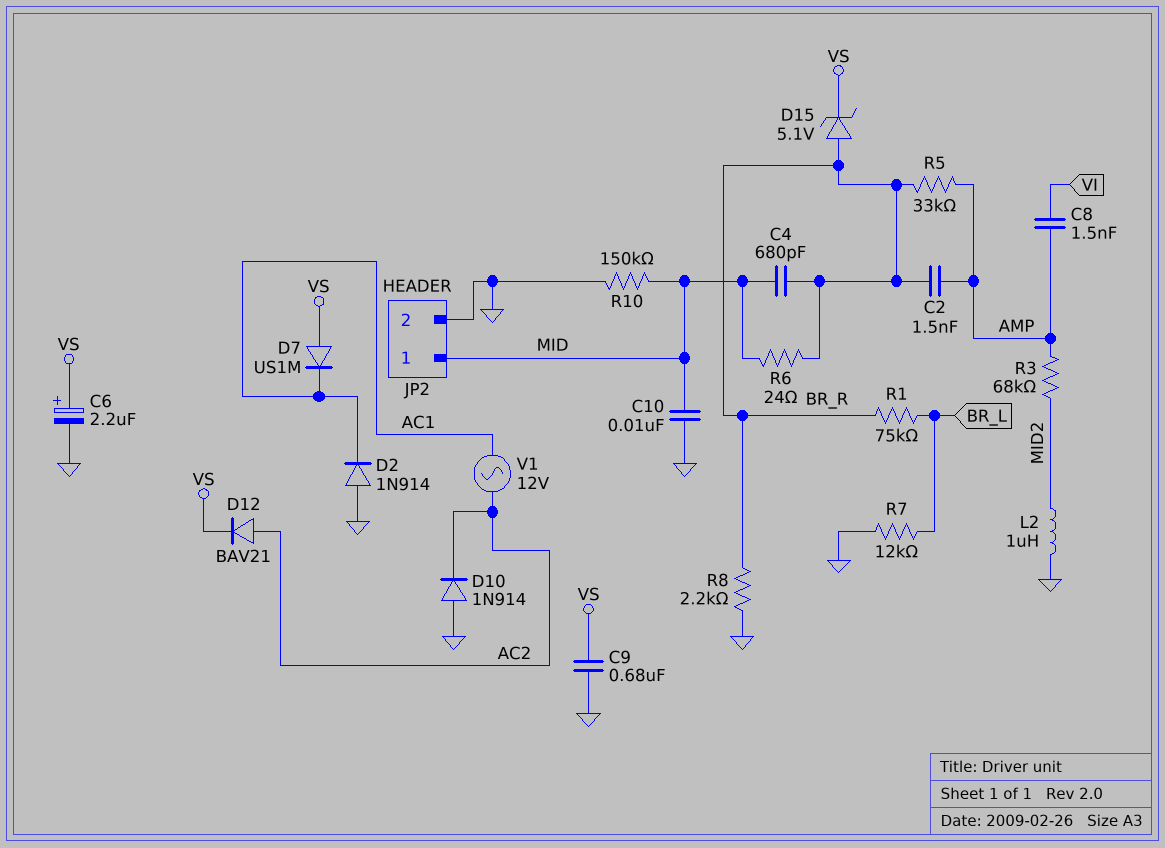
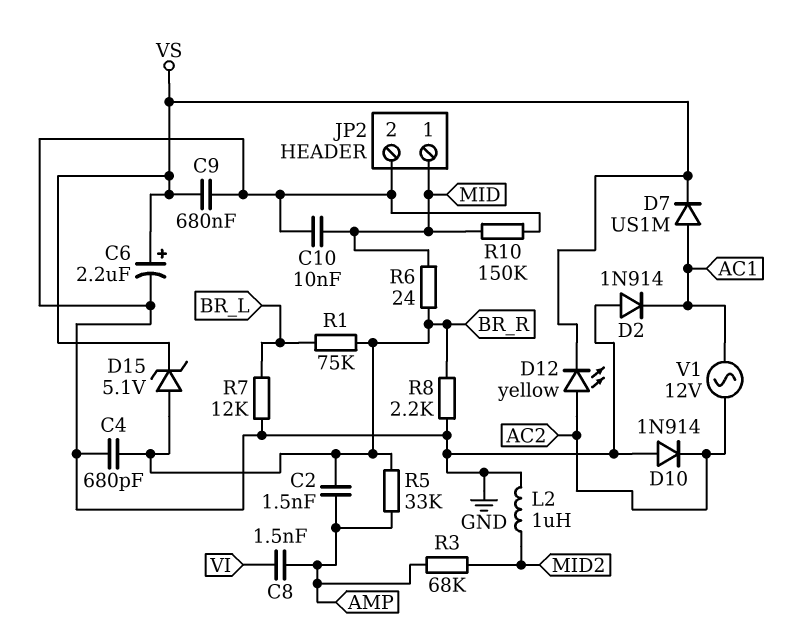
C4: 680pF (BR_R, MID) -> 680pF (BR_R, GND)
D7: diode US1M (A VS, K AC1) -> diode US1M (A AC1, K VS)
D12: diode BAV21 (A AC2, K VS) -> LED yellow (A AC2, K VS)

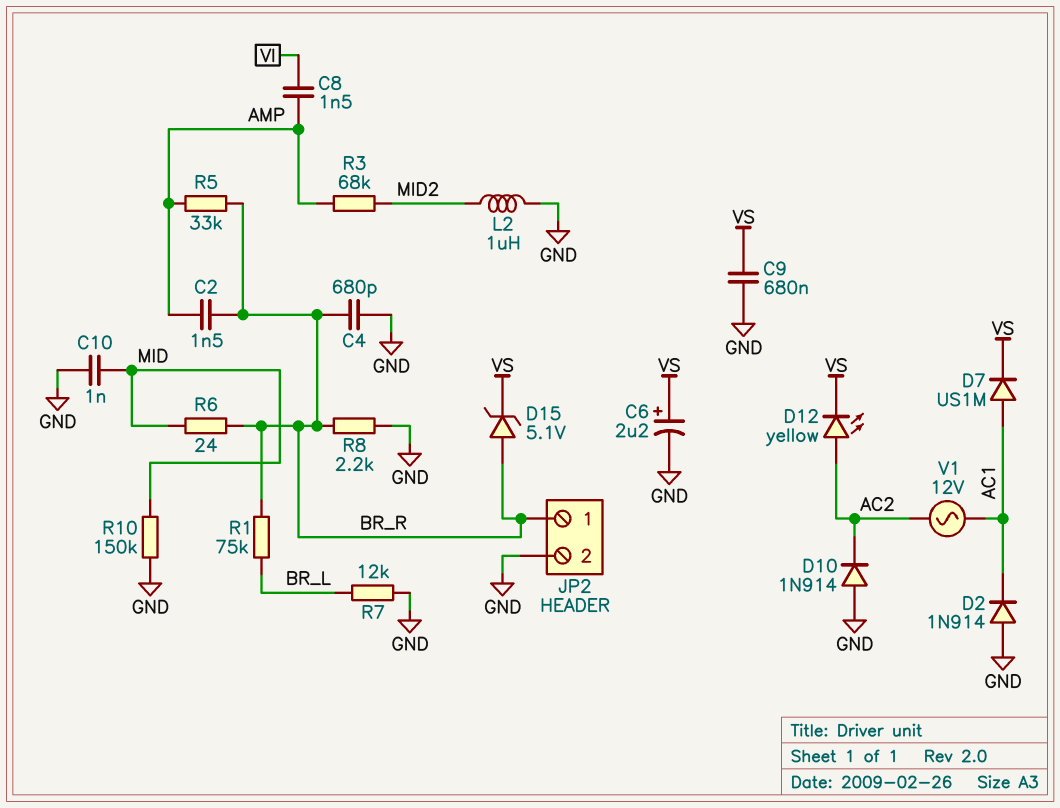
C10: 10nF (GND, MID) -> 1nF (GND, MID)
JP2 pin 1: MID -> BR_R

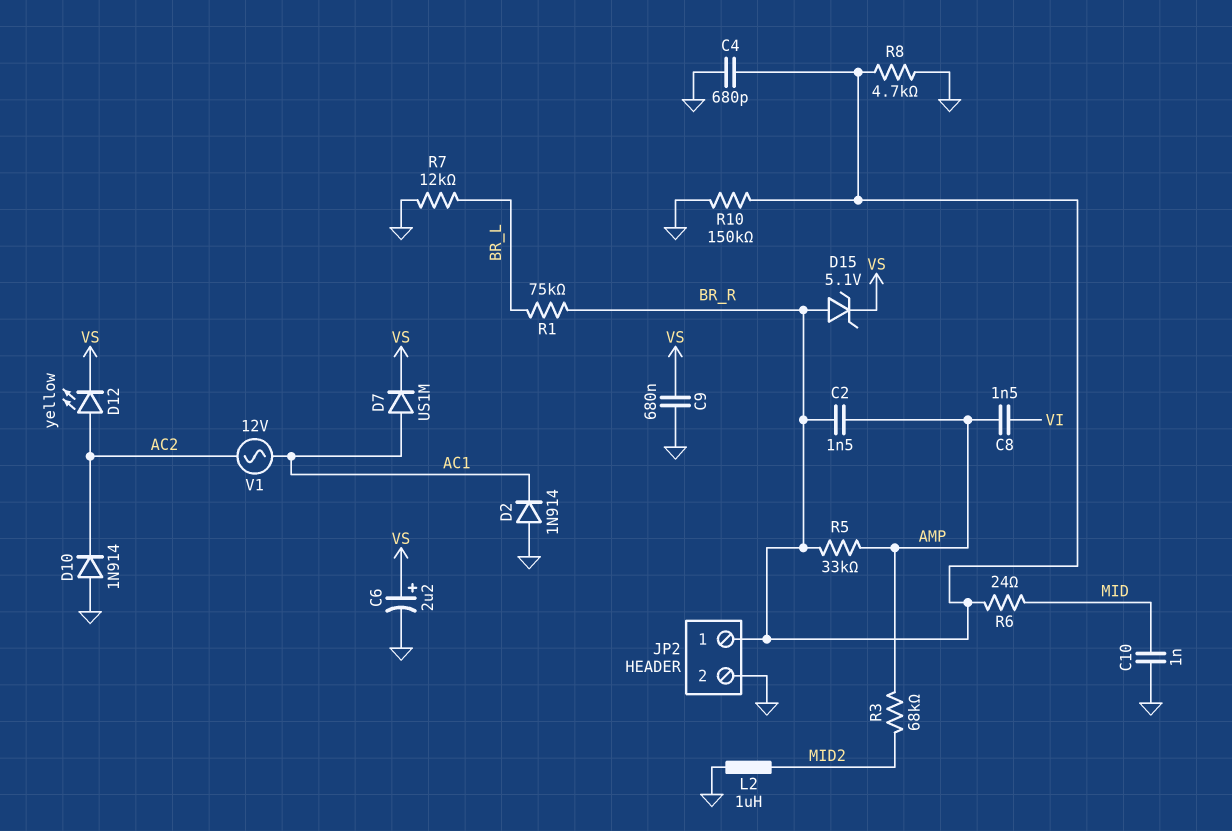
R8: 2.2k (BR_R, GND) -> 4.7k (BR_R, GND)
R10: 150k (GND, MID) -> 150k (BR_R, GND)

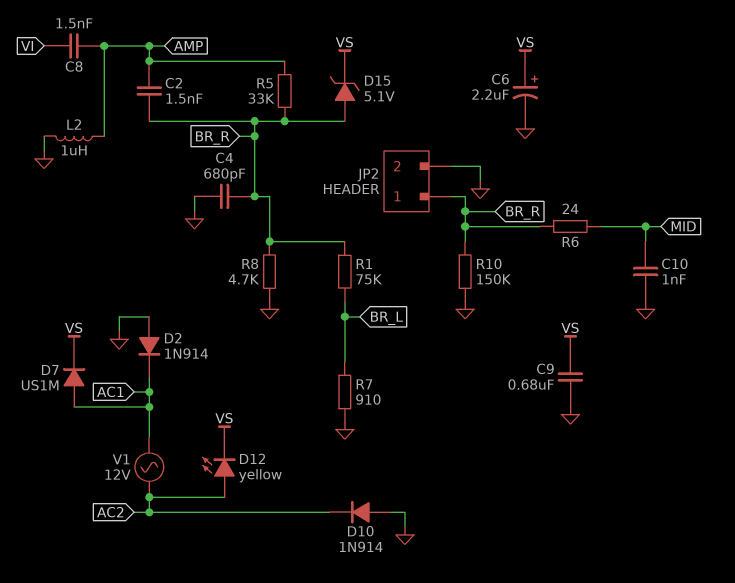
L2: 1uH (GND, MID2) -> 1uH (AMP, GND)
R3: 68k (AMP, MID2) -> none
R7: 12k (BR_L, GND) -> 910 (BR_L, GND)

